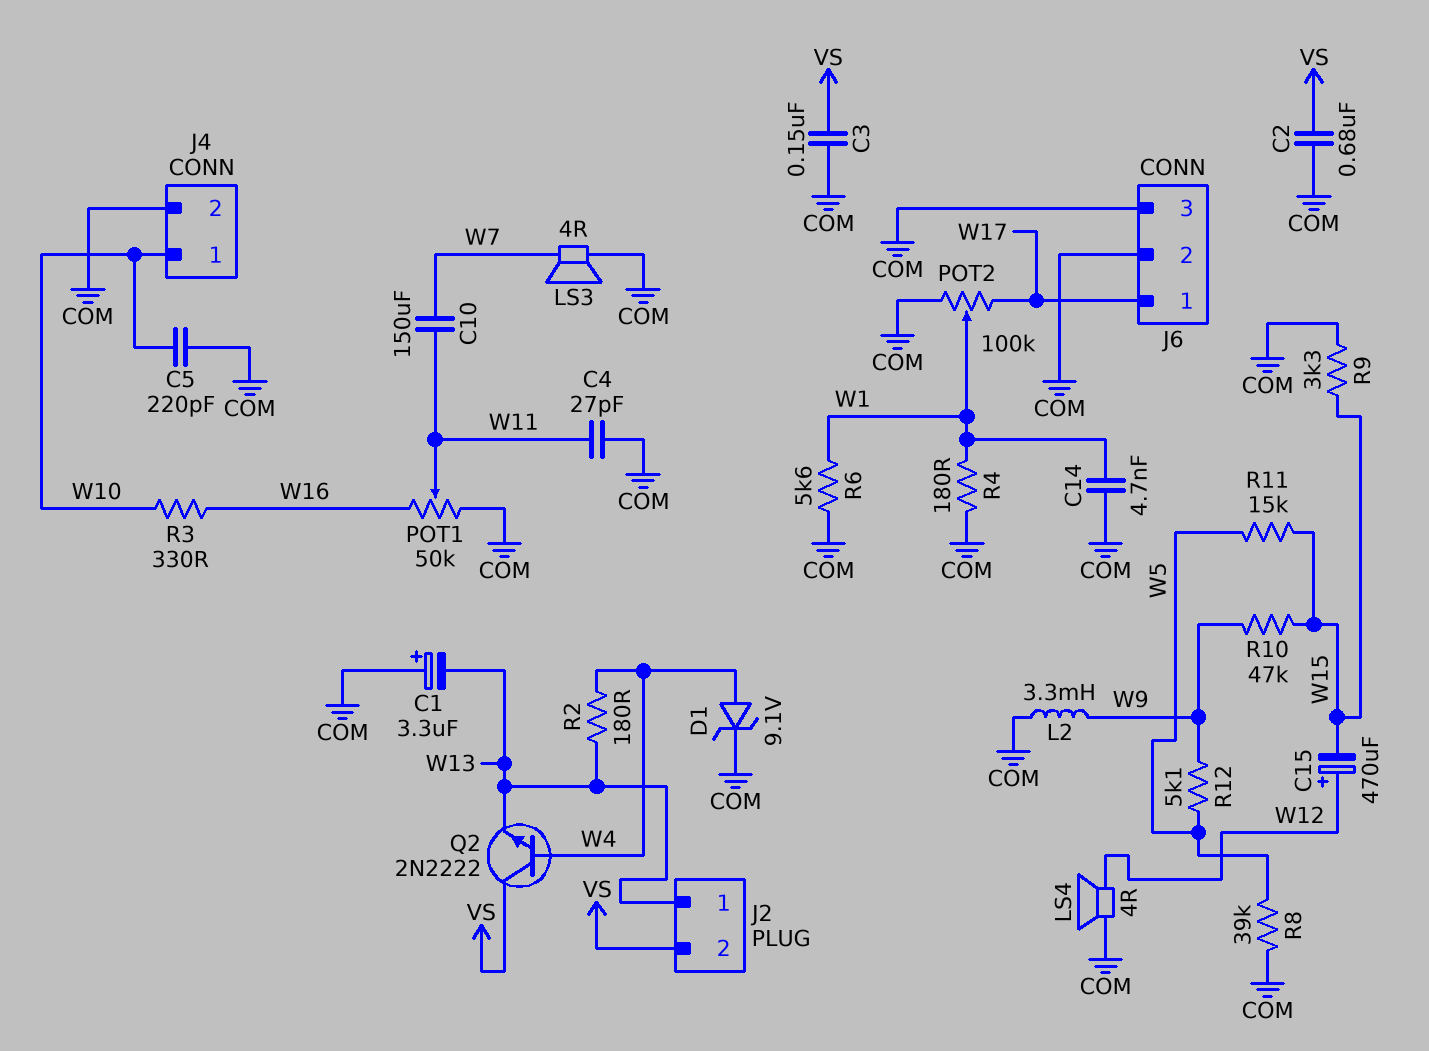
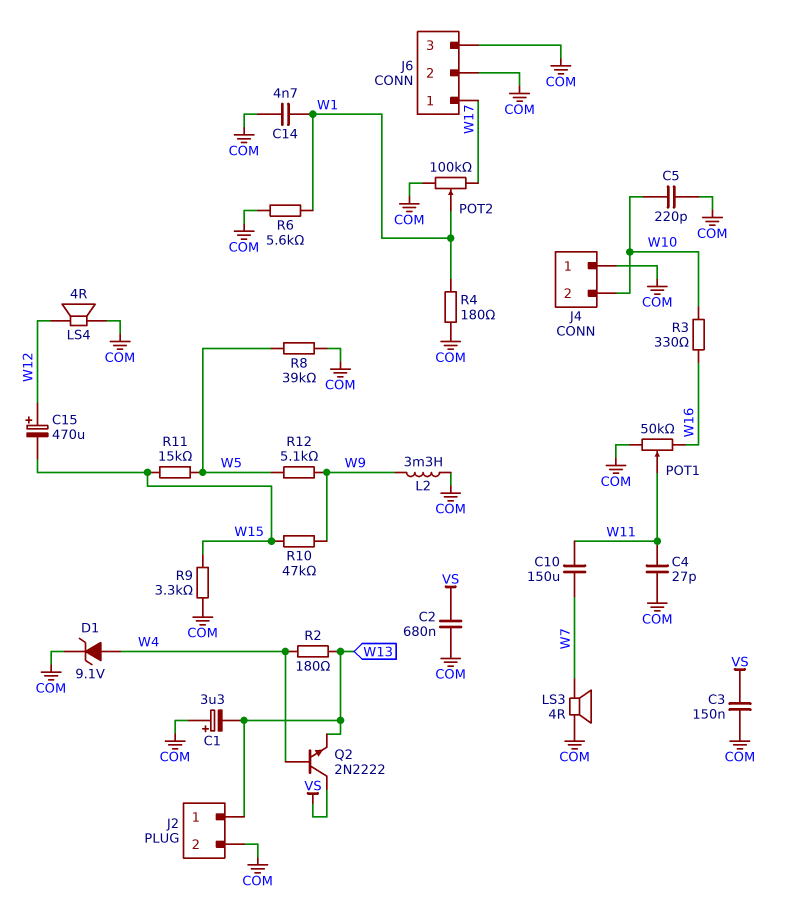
J2 pin 2: VS -> COM
J4 pin 1: W10 -> COM
J4 pin 2: COM -> W10

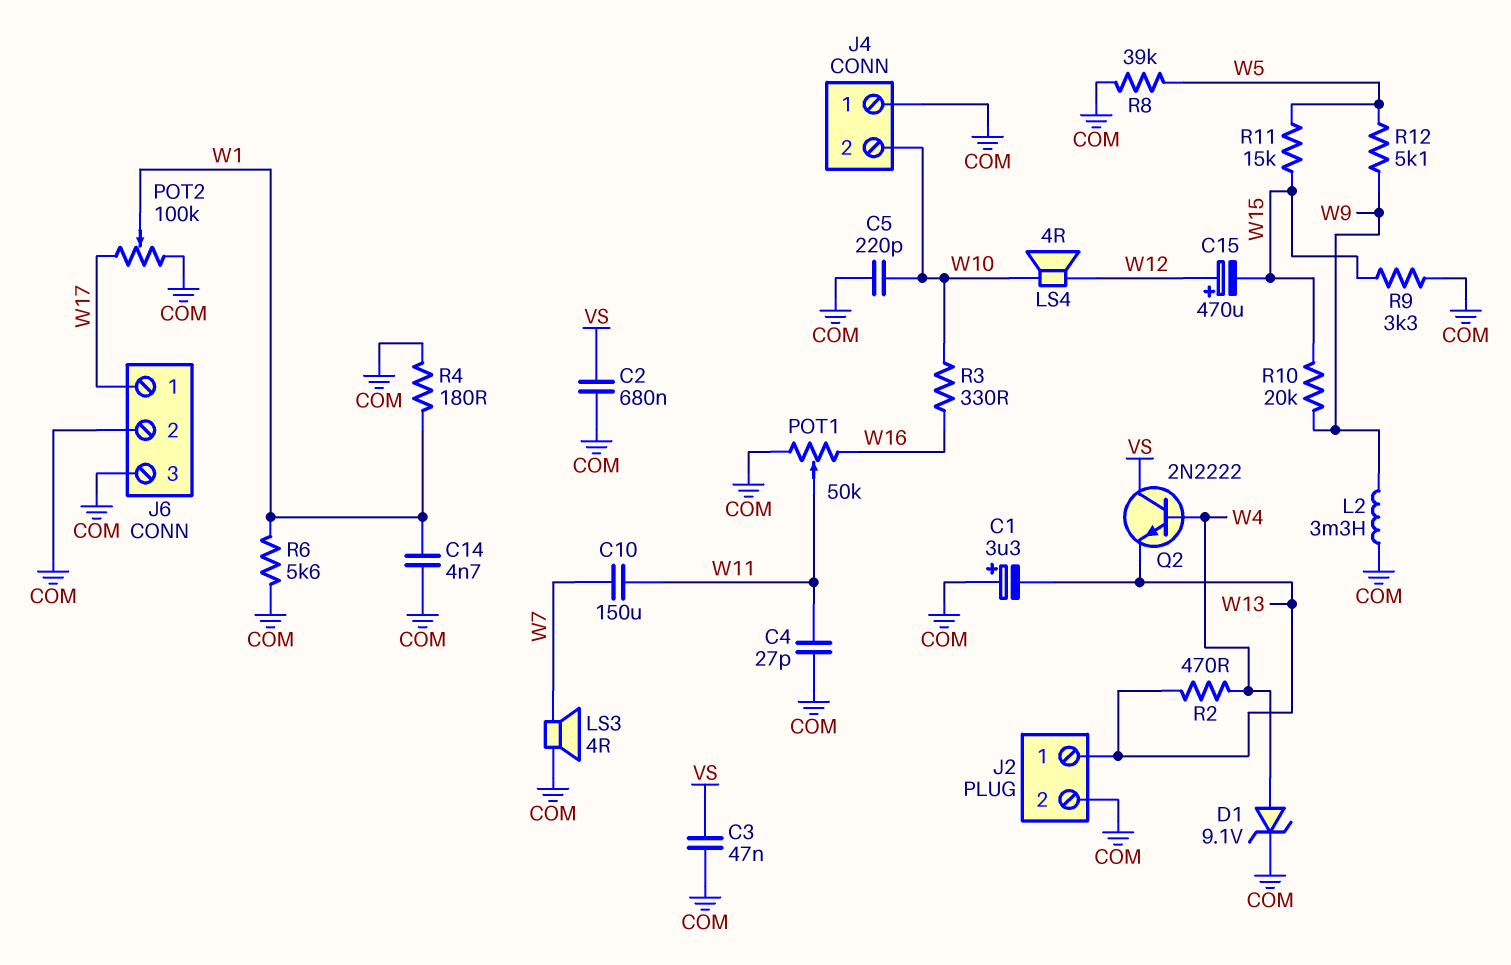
C3: 150nF (COM, VS) -> 47nF (COM, VS)
LS4: speaker 4R (COM, W12) -> speaker 4R (W10, W12)
R2: 180 (W4, W13) -> 470 (W4, W13)
R10: 47k (W9, W15) -> 20k (W9, W15)

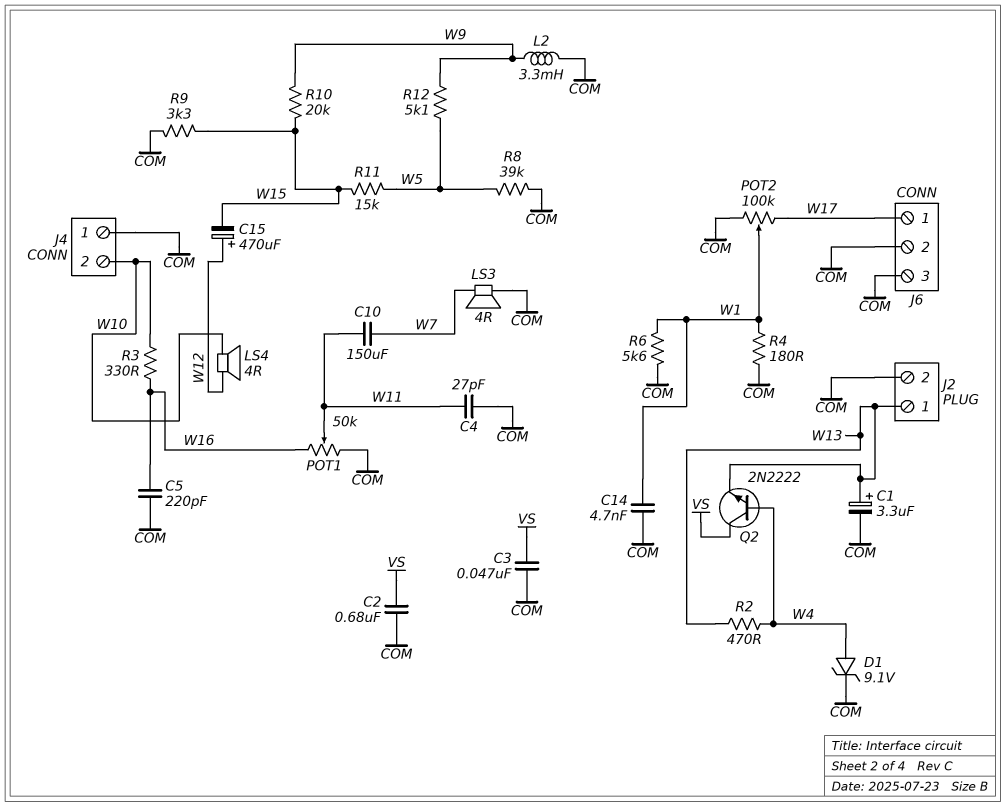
C1: 3.3uF (plus COM, minus W13) -> 3.3uF (plus W13, minus COM)
C5: 220pF (COM, W10) -> 220pF (COM, W16)

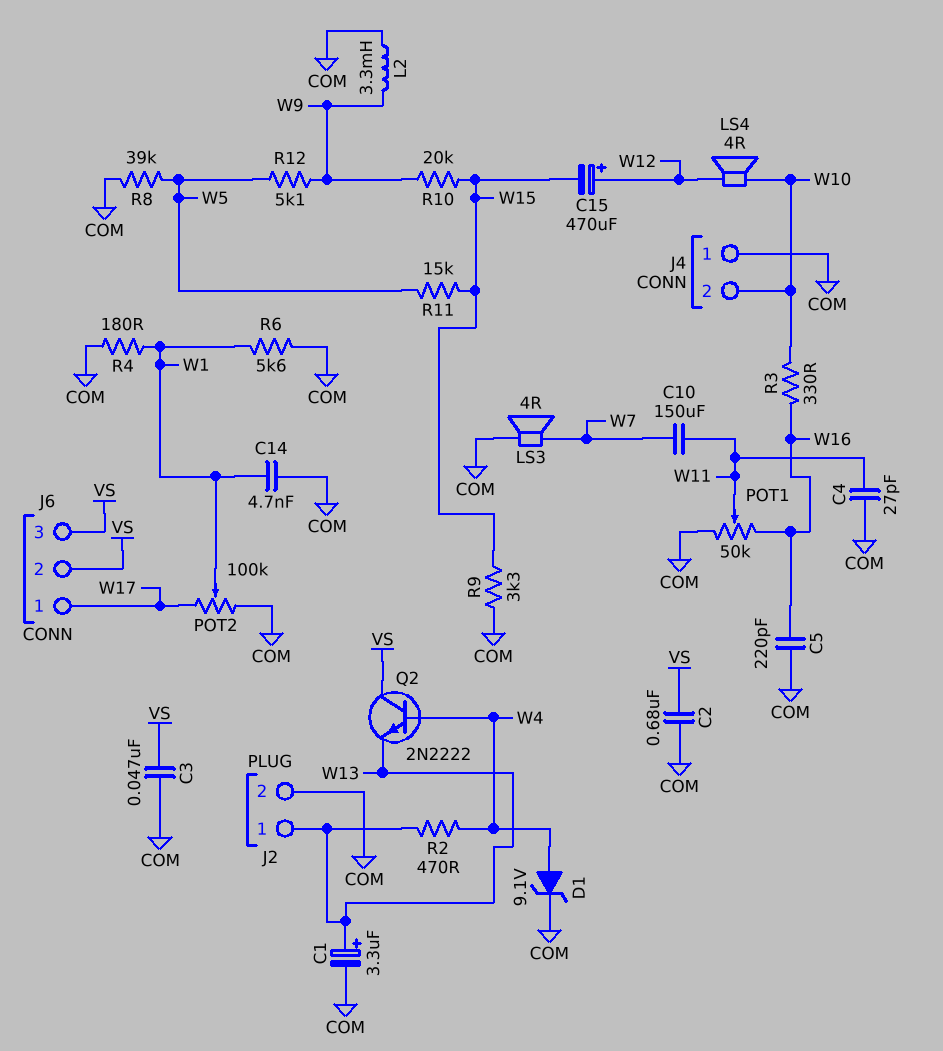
J6 pin 2: COM -> VS
J6 pin 3: COM -> VS

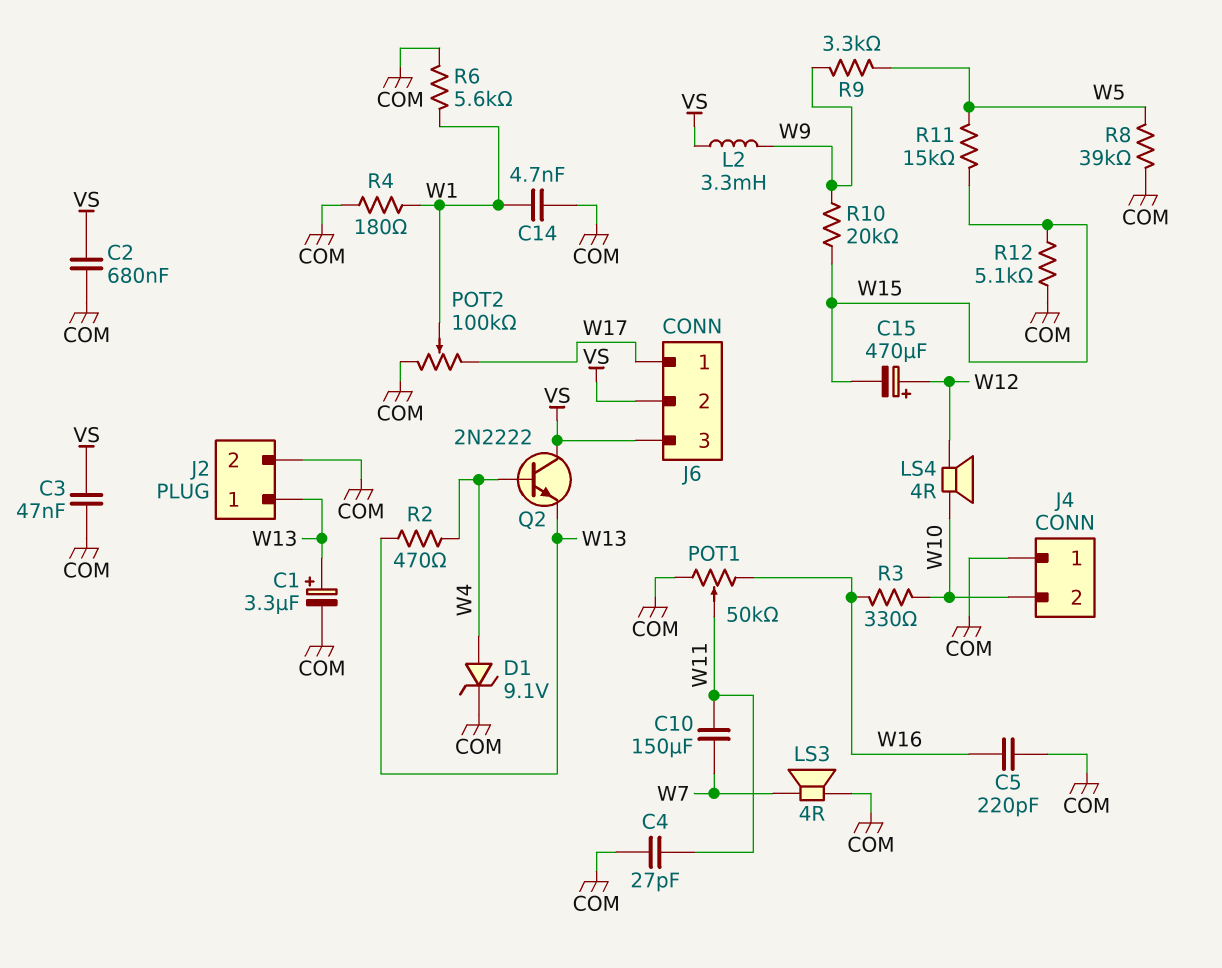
L2: 3.3mH (COM, W9) -> 3.3mH (VS, W9)
R9: 3.3k (COM, W15) -> 3.3k (W5, W9)
R12: 5.1k (W5, W9) -> 5.1k (COM, W15)

